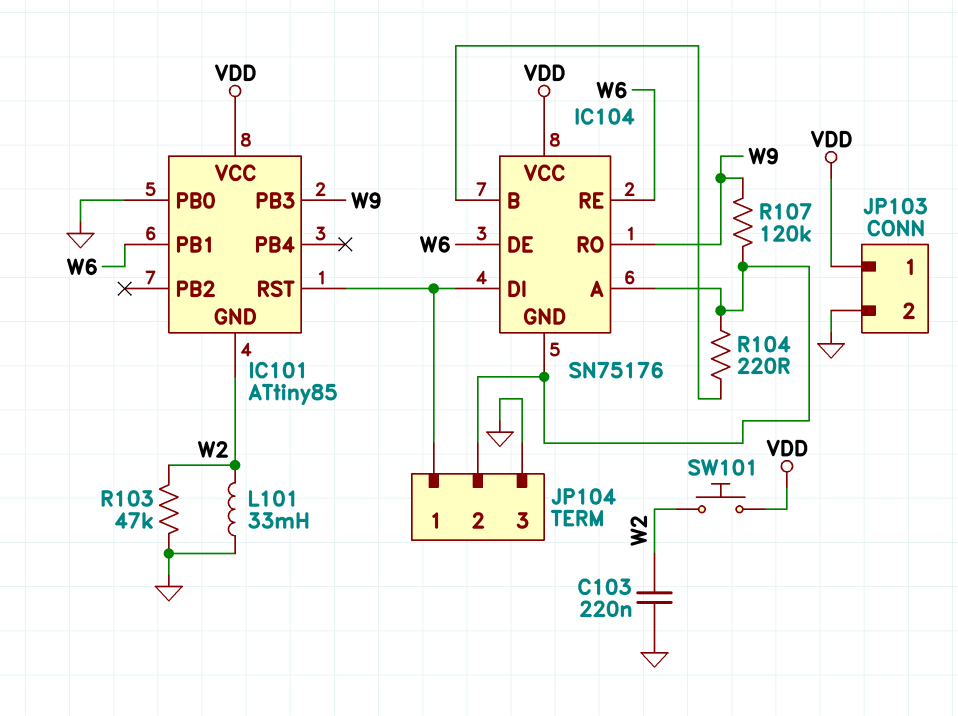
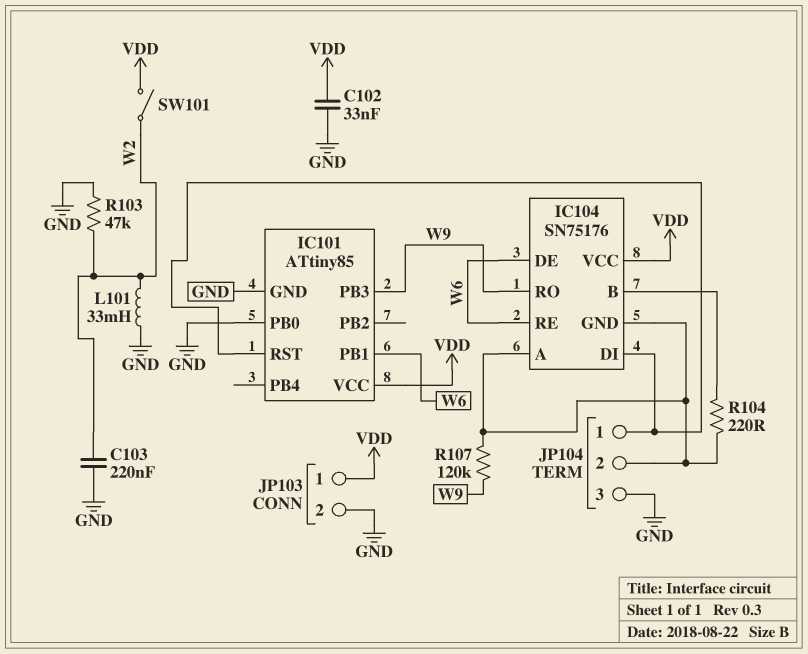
C102: none -> 33nF (GND, VDD)
IC101 pin GND: W2 -> GND
SW101: button (VDD, W2) -> switch (VDD, W2)

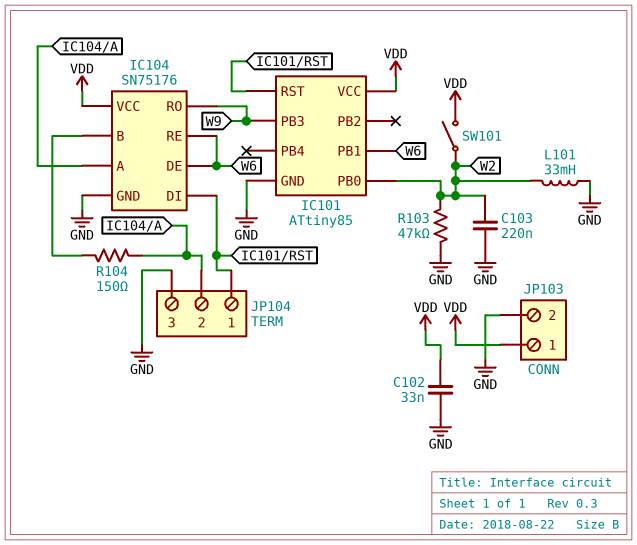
IC101 pin PB0: GND -> W2
IC104 pin GND: IC104/A -> GND
R104: 220 (IC104/A, IC104/B) -> 150 (IC104/A, IC104/B)
R107: 120k (IC104/A, W9) -> none

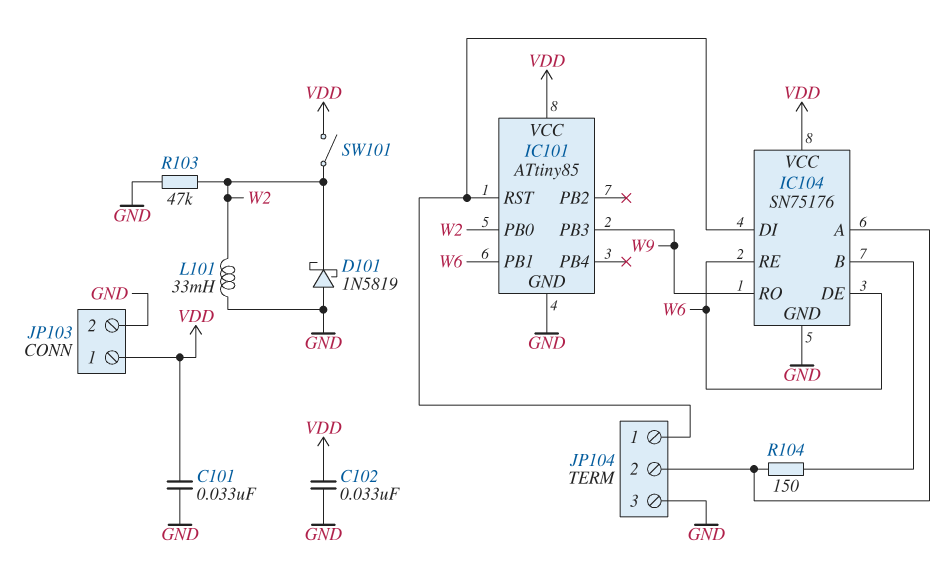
C101: none -> 33nF (GND, VDD)
C103: 220nF (GND, W2) -> none
D101: none -> schottky 1N5819 (A GND, K W2)

